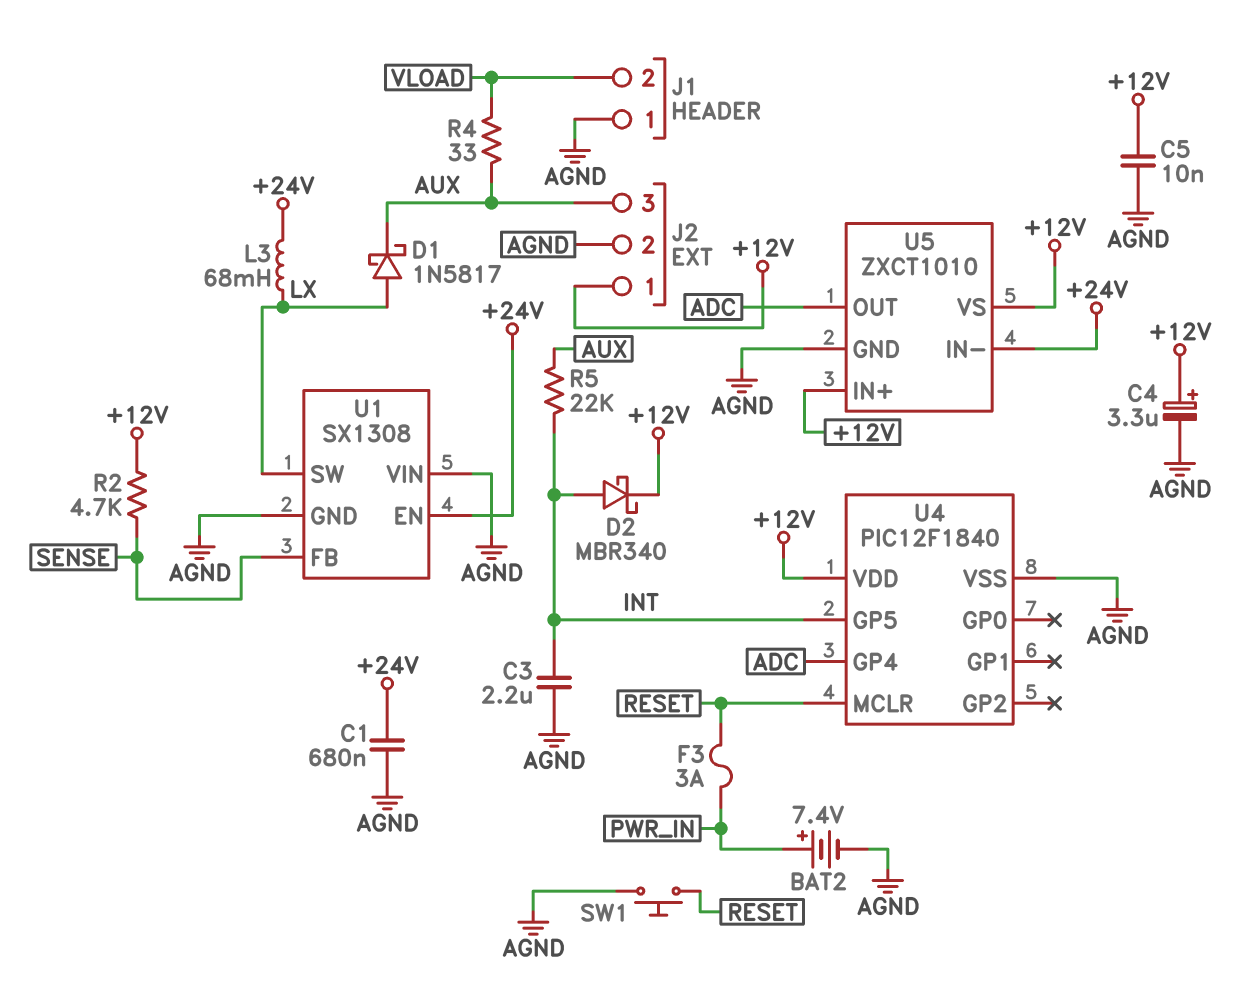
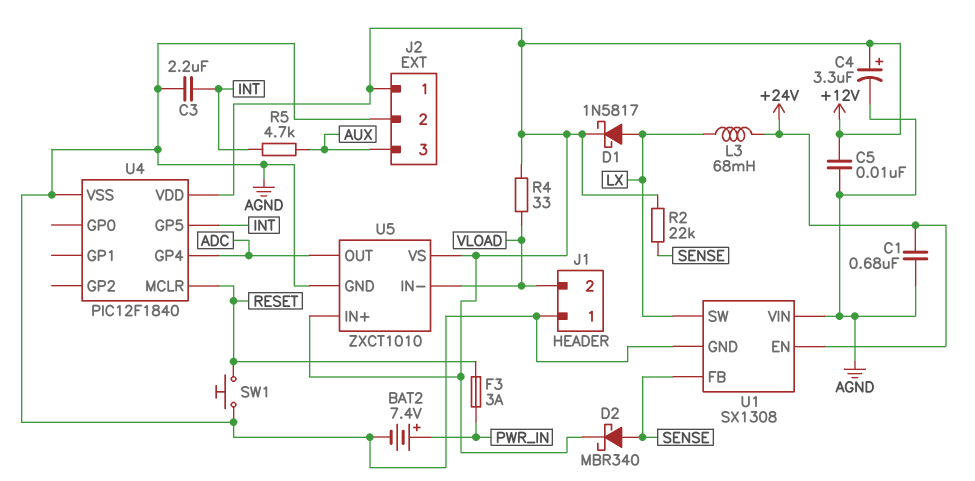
D1: schottky 1N5817 (A LX, K AUX) -> schottky 1N5817 (A LX, K +12V)
D2: schottky MBR340 (A INT, K +12V) -> schottky MBR340 (A SENSE, K +12V)
R2: 4.7k (+12V, SENSE) -> 22k (+12V, SENSE)
R4: 33 (AUX, VLOAD) -> 33 (+12V, VLOAD)
R5: 22k (AUX, INT) -> 4.7k (AUX, INT)
U5 pin IN-: +24V -> VLOAD

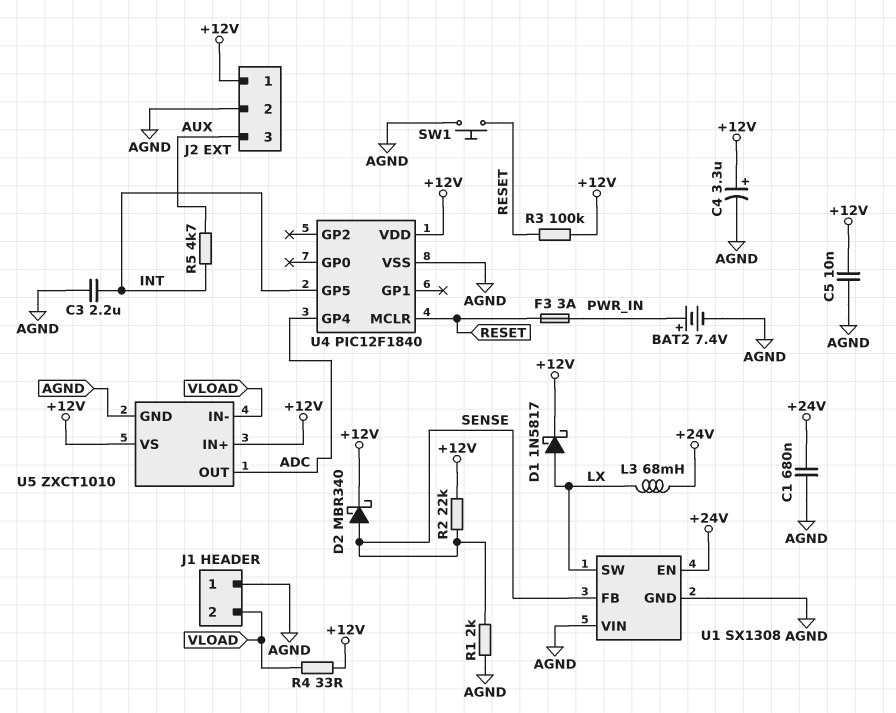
R1: none -> 2k (AGND, SENSE)
R3: none -> 100k (+12V, RESET)

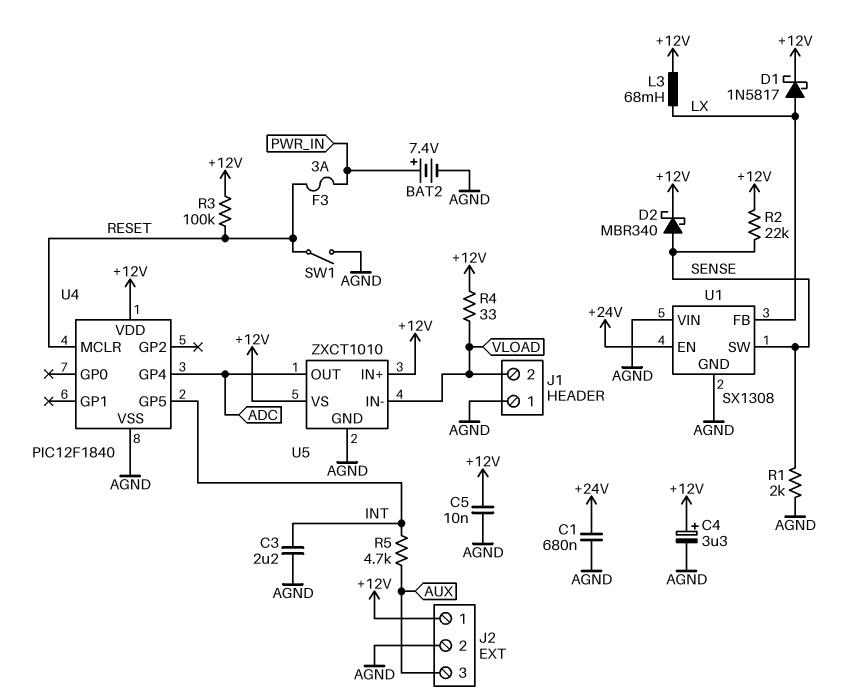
L3: 68mH (+24V, LX) -> 68mH (+12V, LX)
SW1: button (AGND, RESET) -> switch (AGND, RESET)
U1 pin FB: SENSE -> LX
U1 pin SW: LX -> SENSE

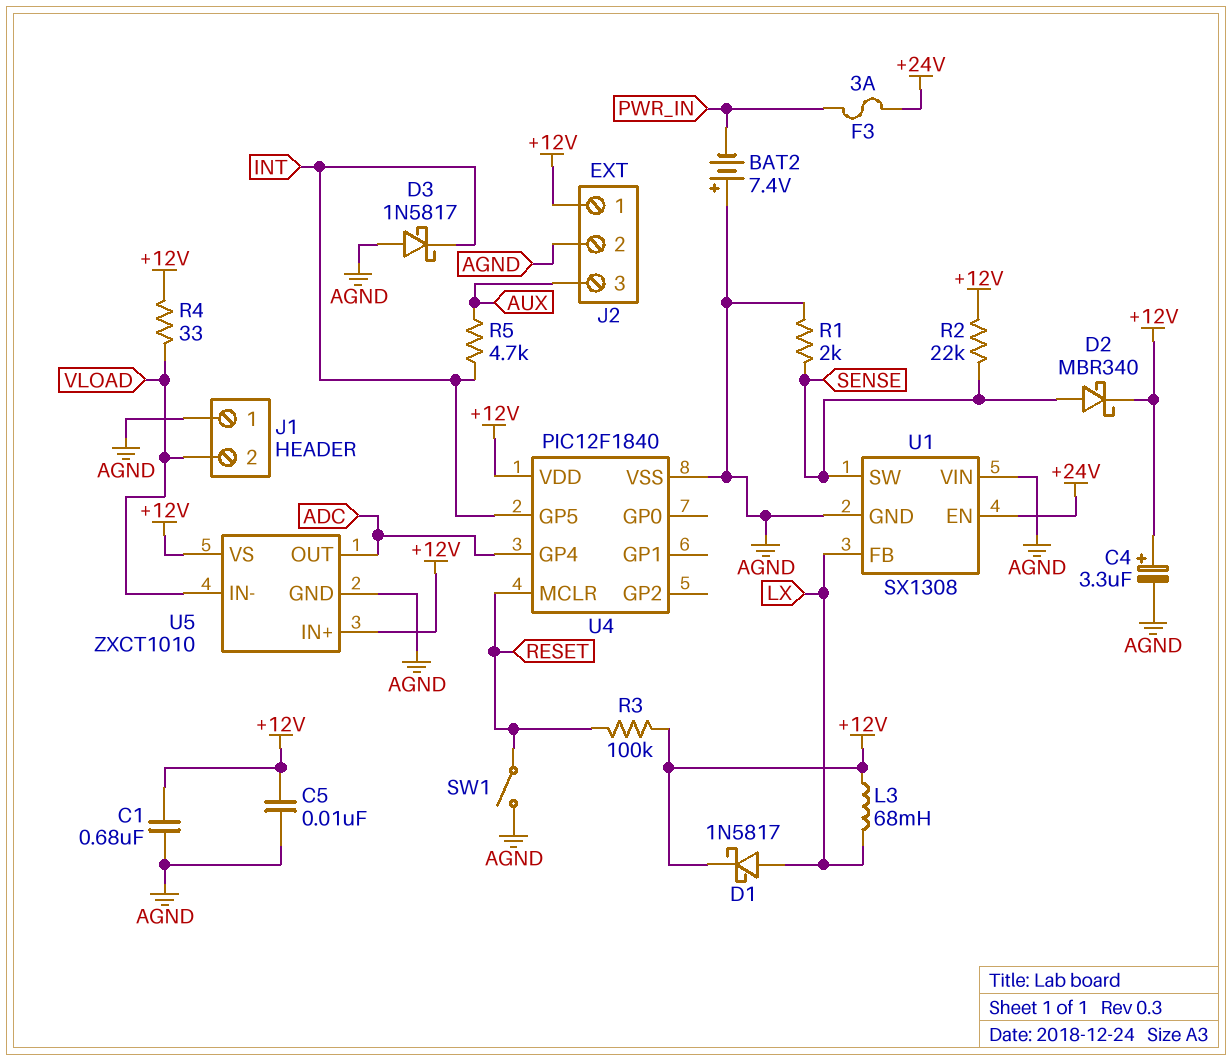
BAT2: 7.4V (plus PWR_IN, minus AGND) -> 7.4V (plus AGND, minus PWR_IN)
C1: 680nF (+24V, AGND) -> 680nF (+12V, AGND)
C3: 2.2uF (AGND, INT) -> none
D3: none -> schottky 1N5817 (A AGND, K INT)
F3: 3A (PWR_IN, RESET) -> 3A (+24V, PWR_IN)

